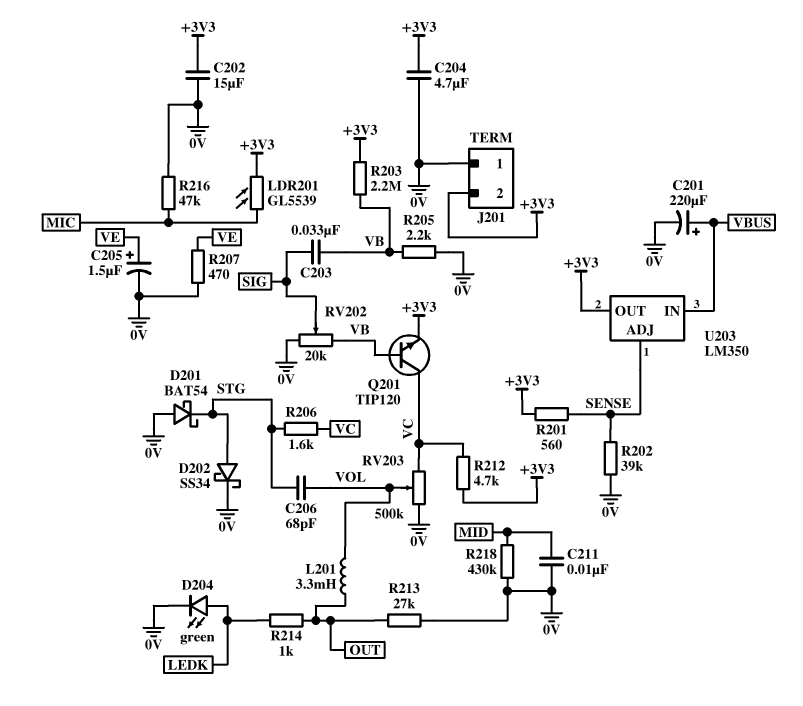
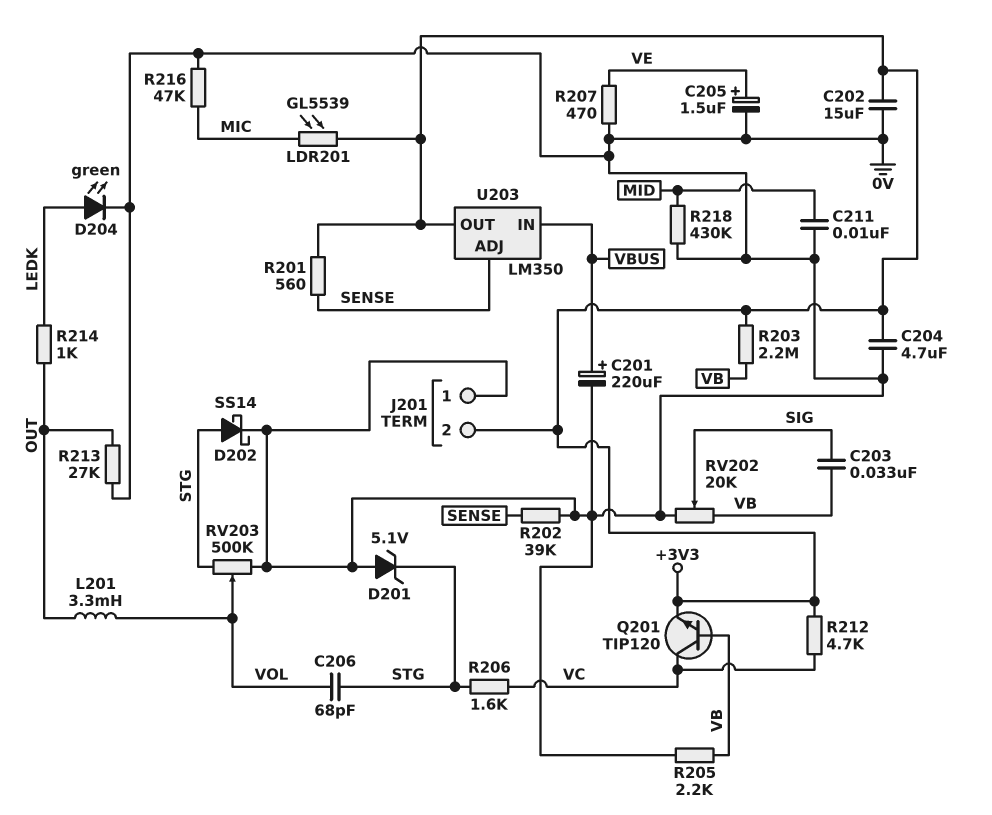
D201: schottky BAT54 (A 0V, K STG) -> zener 5.1V (A 0V, K STG)
D202: schottky SS34 (A STG, K 0V) -> schottky SS14 (A STG, K 0V)
RV203: 500k (0V, VC, wiper VOL) -> 500k (0V, STG, wiper VOL)

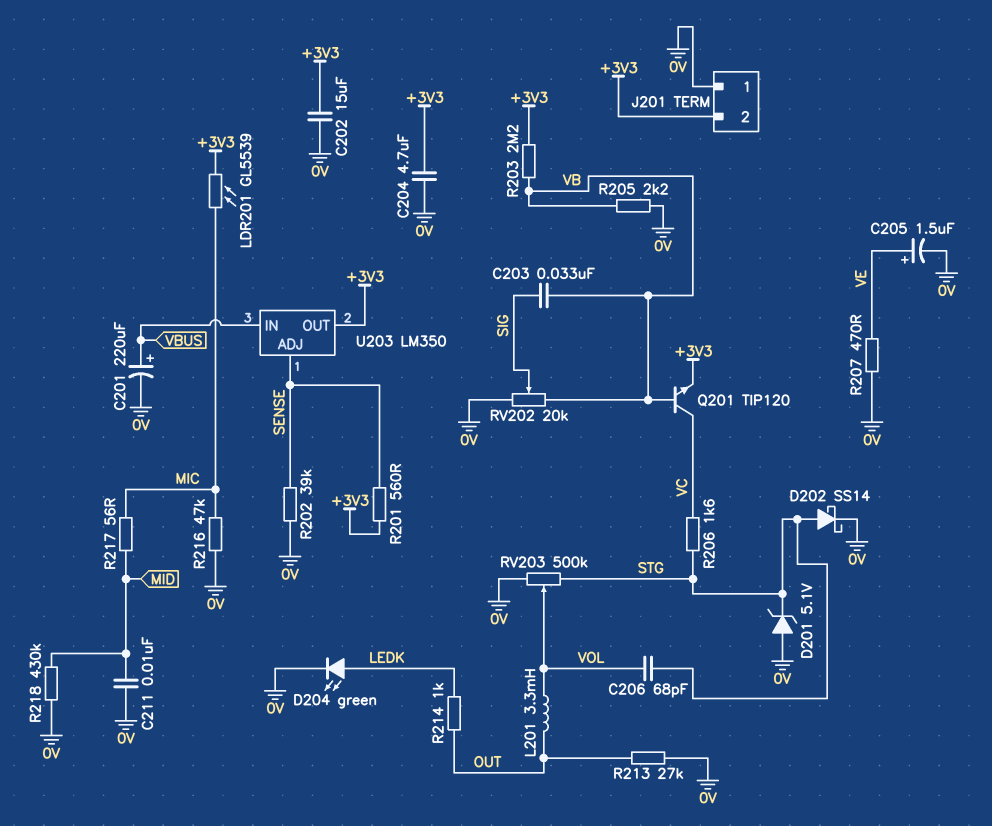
R212: 4.7k (+3V3, VC) -> none
R217: none -> 56 (MIC, MID)

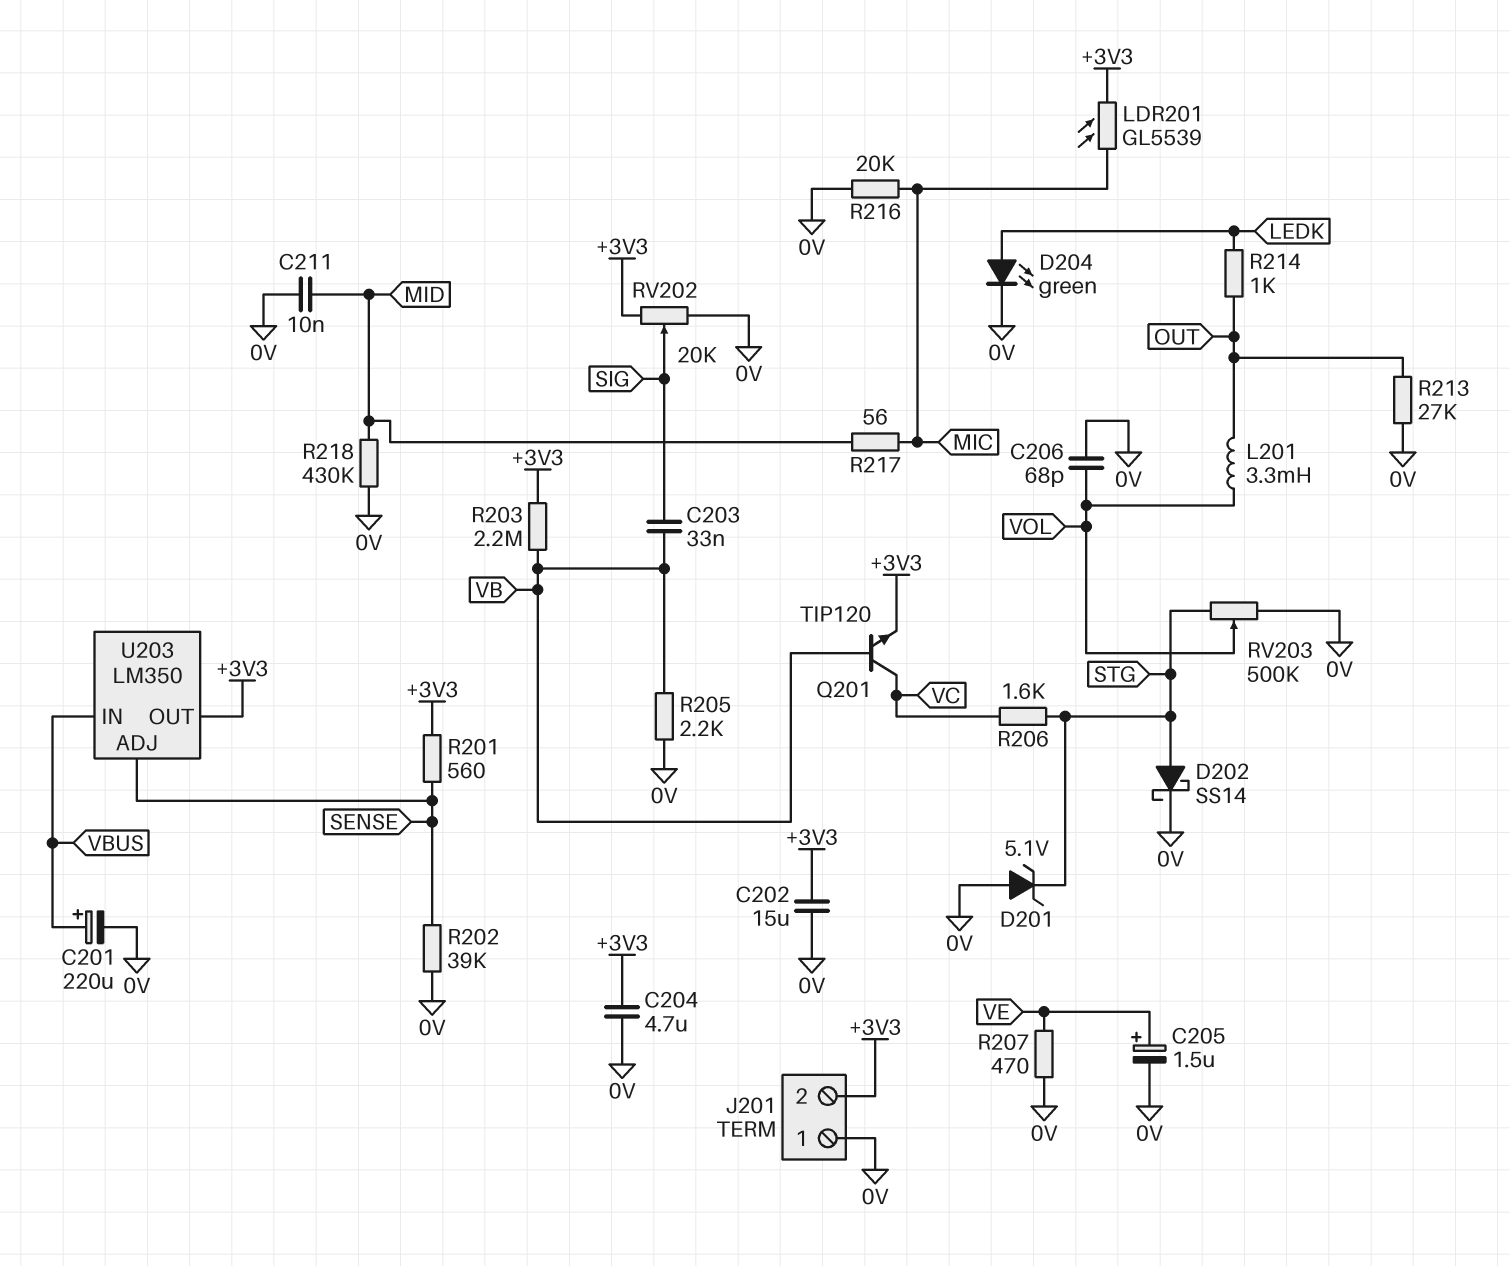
C206: 68pF (STG, VOL) -> 68pF (0V, VOL)
R216: 47k (0V, MIC) -> 20k (0V, MIC)
RV202: 20k (0V, VB, wiper SIG) -> 20k (+3V3, 0V, wiper SIG)

